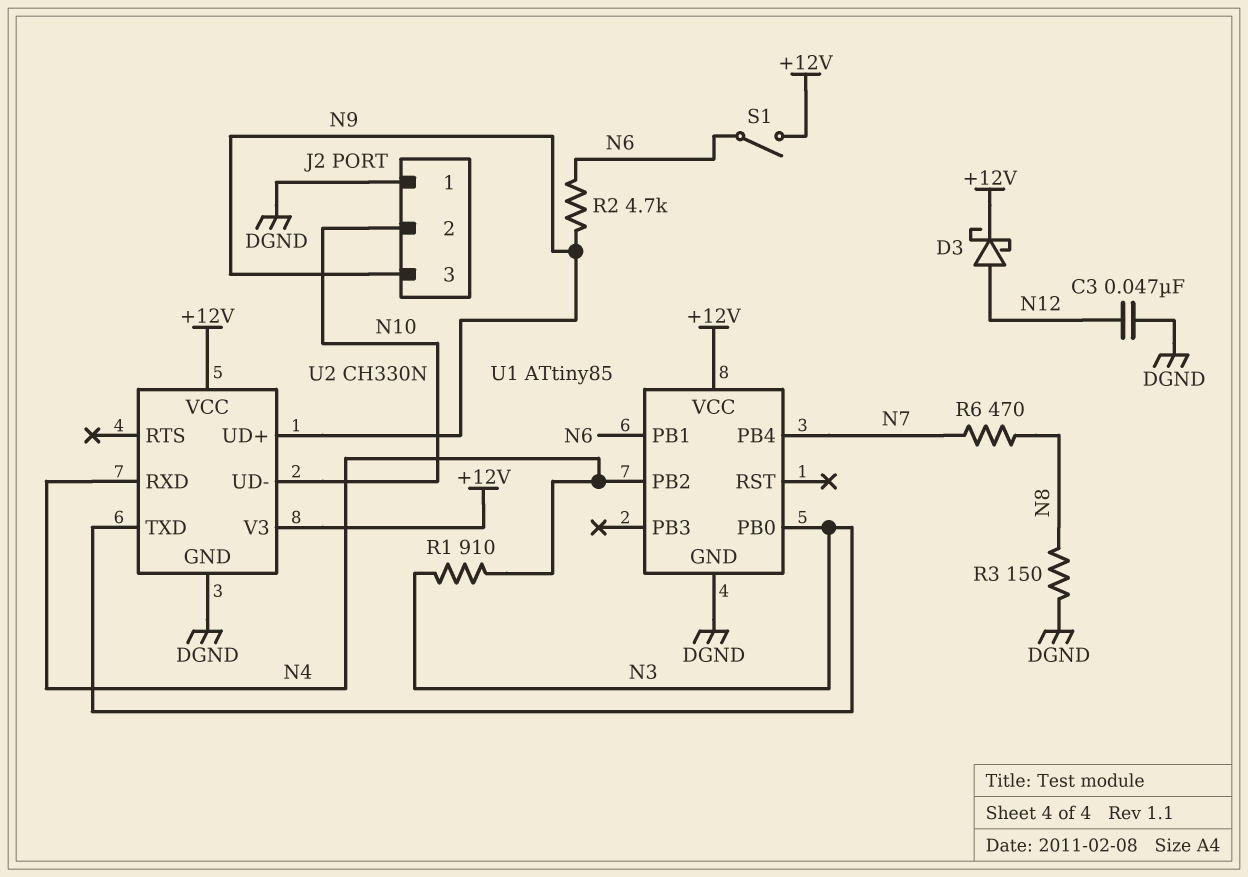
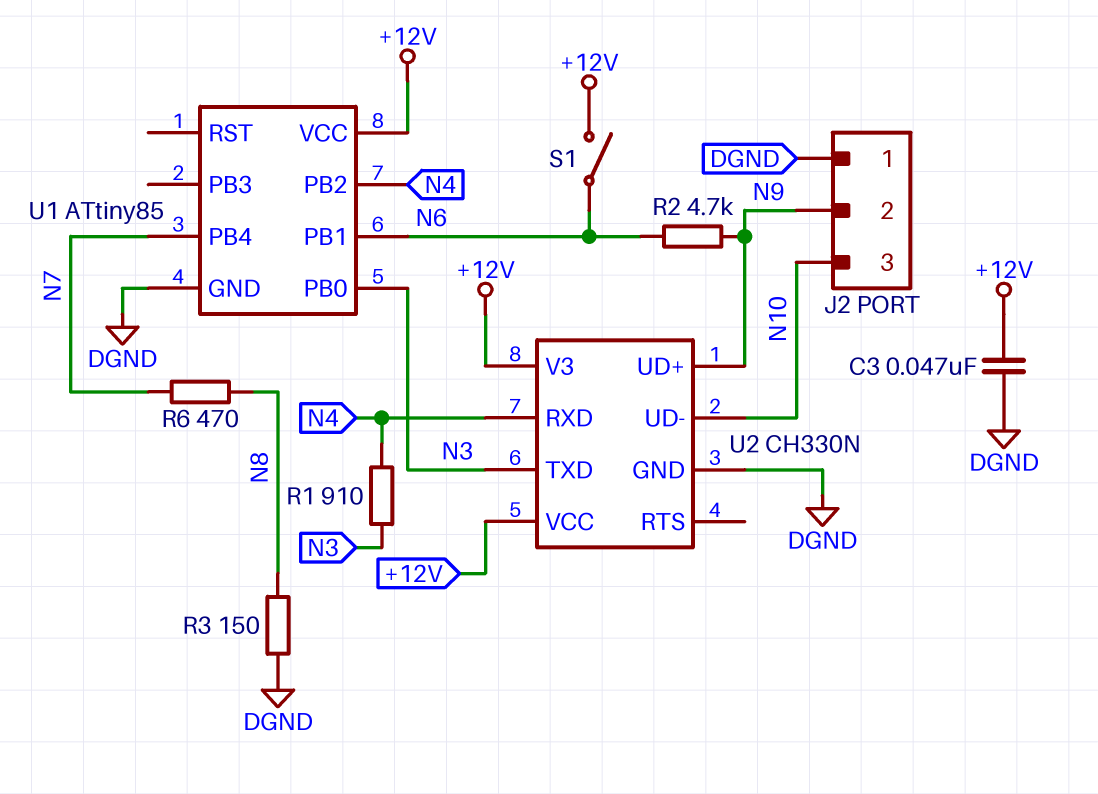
C3: 47nF (DGND, N12) -> 47nF (+12V, DGND)
D3: schottky (A N12, K +12V) -> none
J2 pin 2: N10 -> N9
J2 pin 3: N9 -> N10

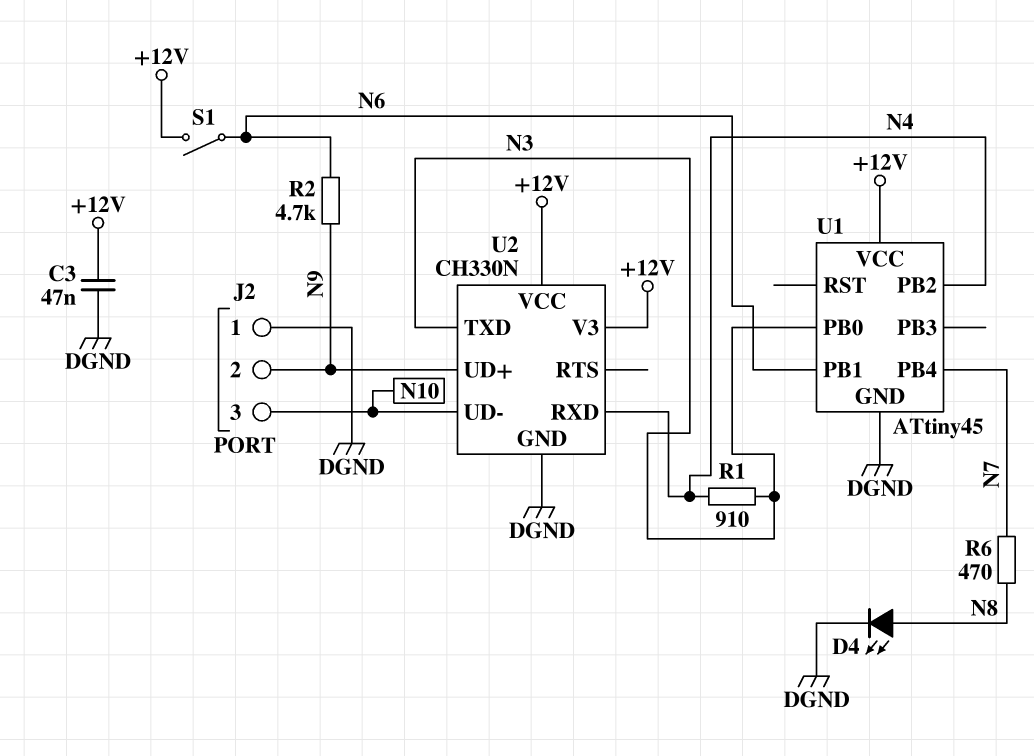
D4: none -> LED (A N8, K DGND)
R3: 150 (DGND, N8) -> none
U1: ATtiny85 -> ATtiny45

